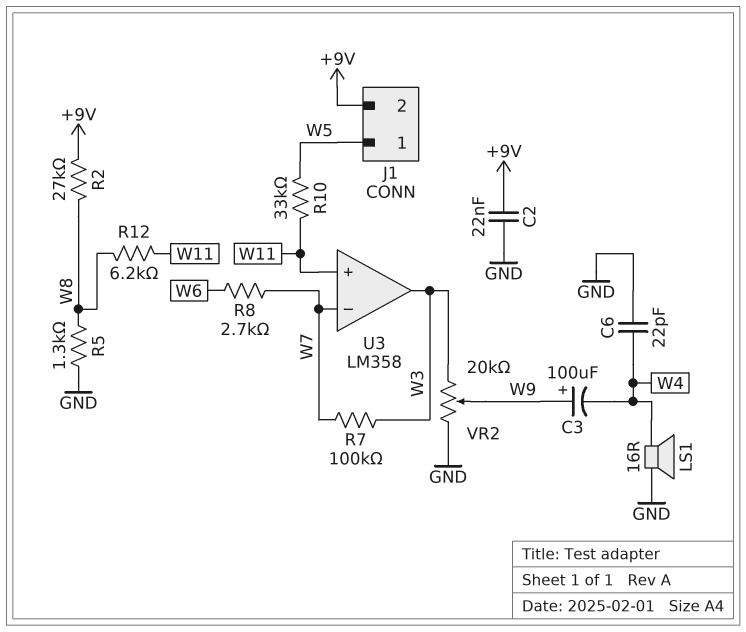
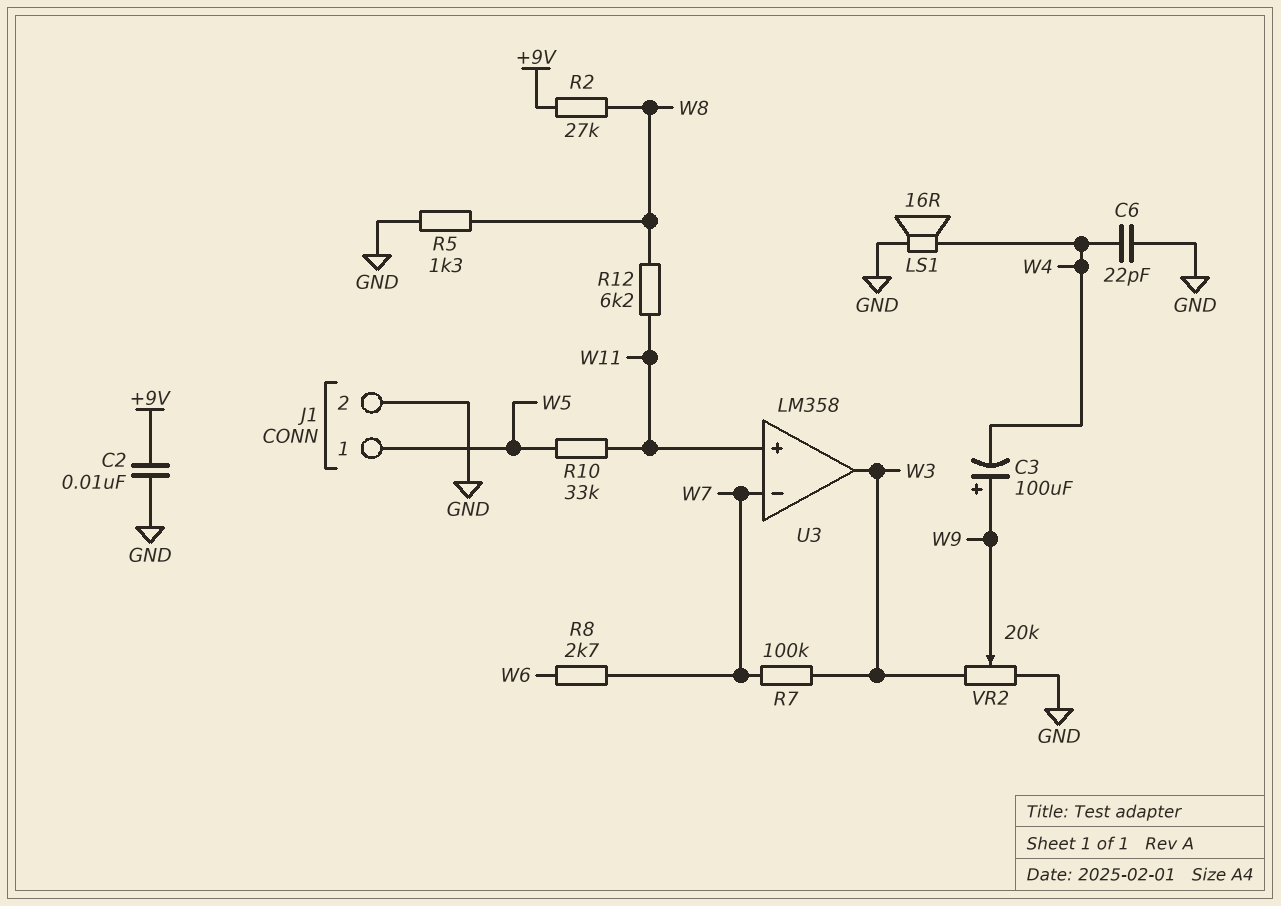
C2: 22nF (+9V, GND) -> 10nF (+9V, GND)
J1 pin 2: +9V -> GND

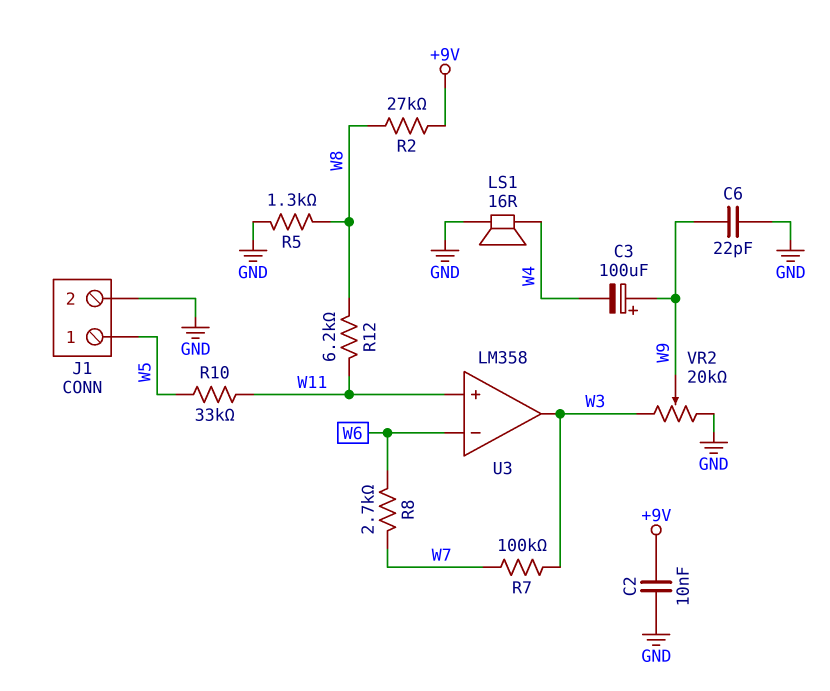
C6: 22pF (GND, W4) -> 22pF (GND, W9)
U3 pin in-: W7 -> W6

